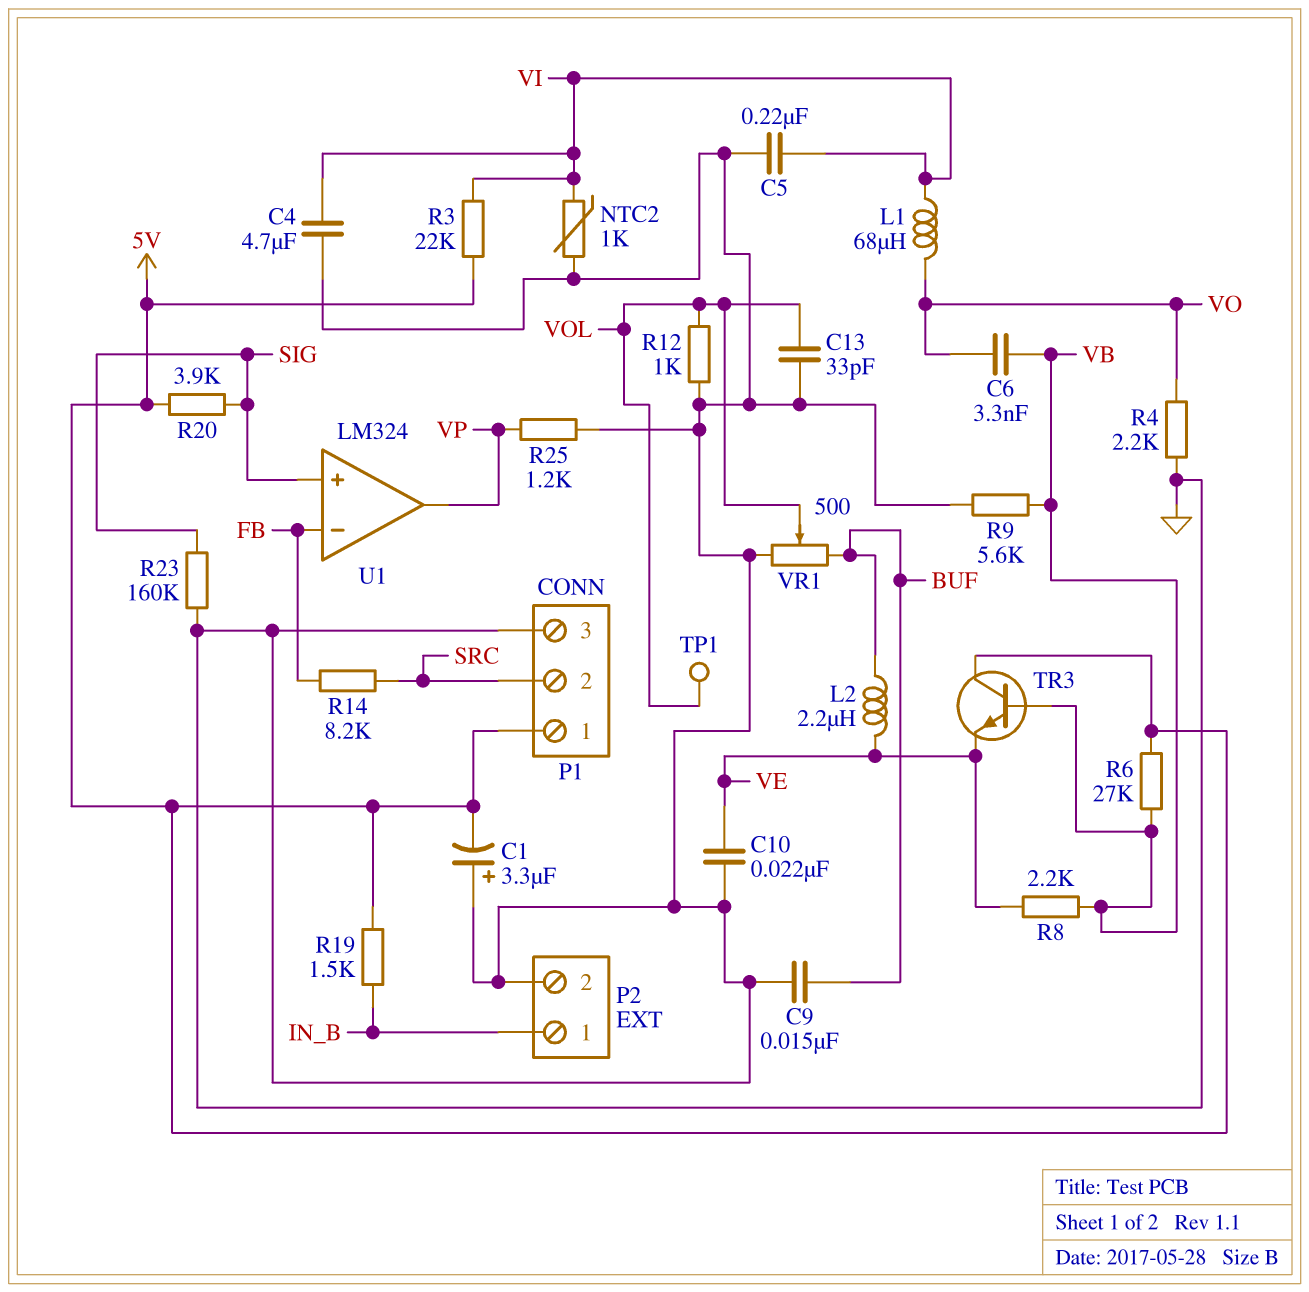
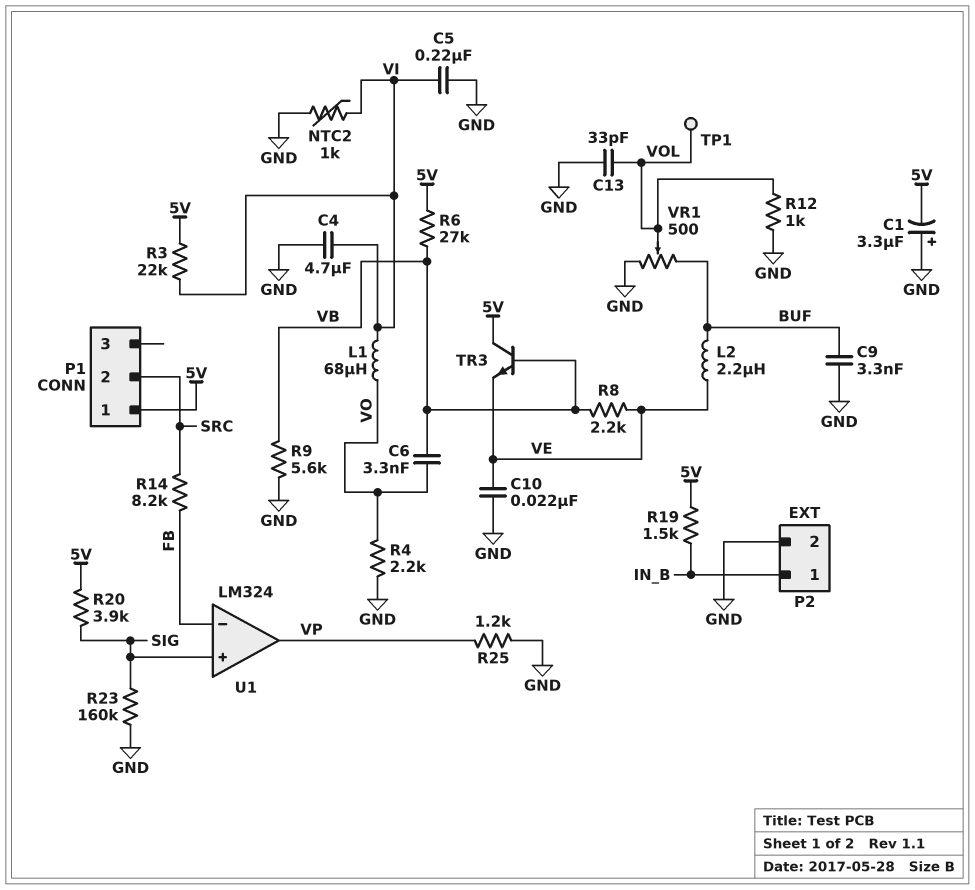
C9: 15nF (BUF, GND) -> 3.3nF (BUF, GND)
P1 pin 3: GND -> none

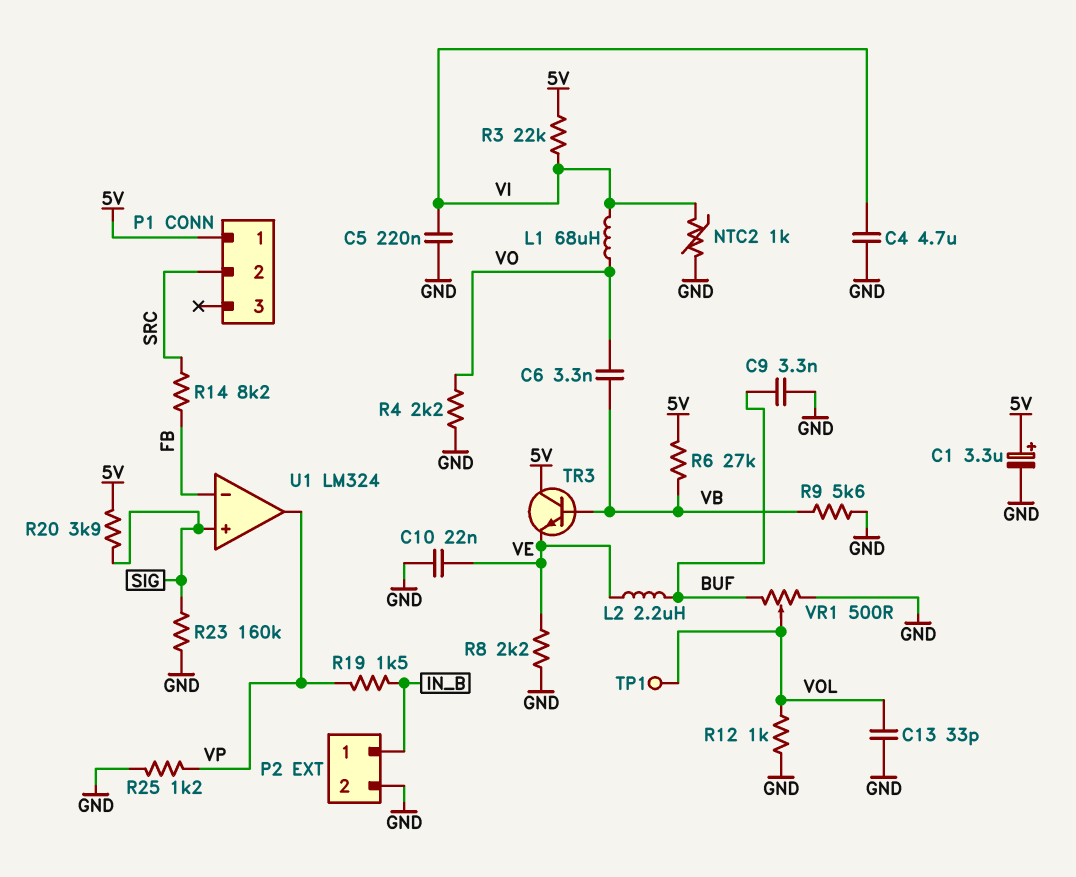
C1: 3.3uF (plus GND, minus 5V) -> 3.3uF (plus 5V, minus GND)
R8: 2.2k (VB, VE) -> 2.2k (GND, VE)
R19: 1.5k (5V, IN_B) -> 1.5k (IN_B, VP)

